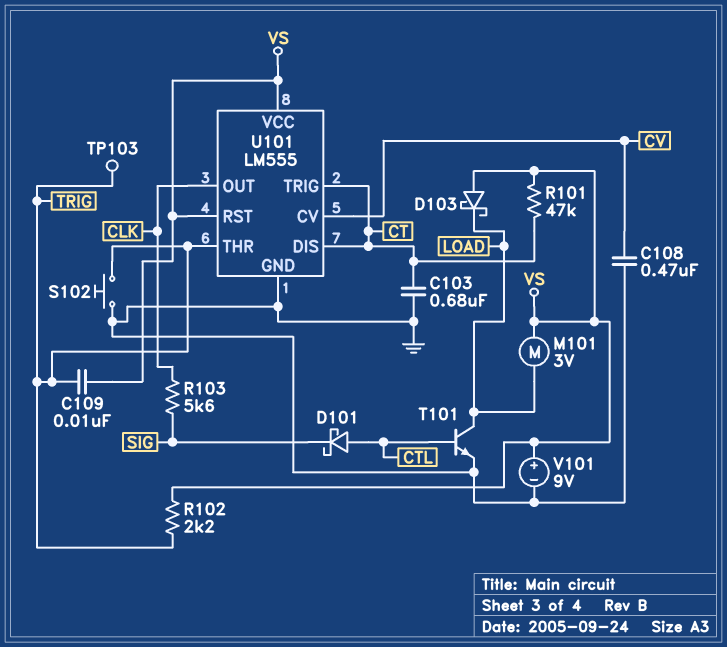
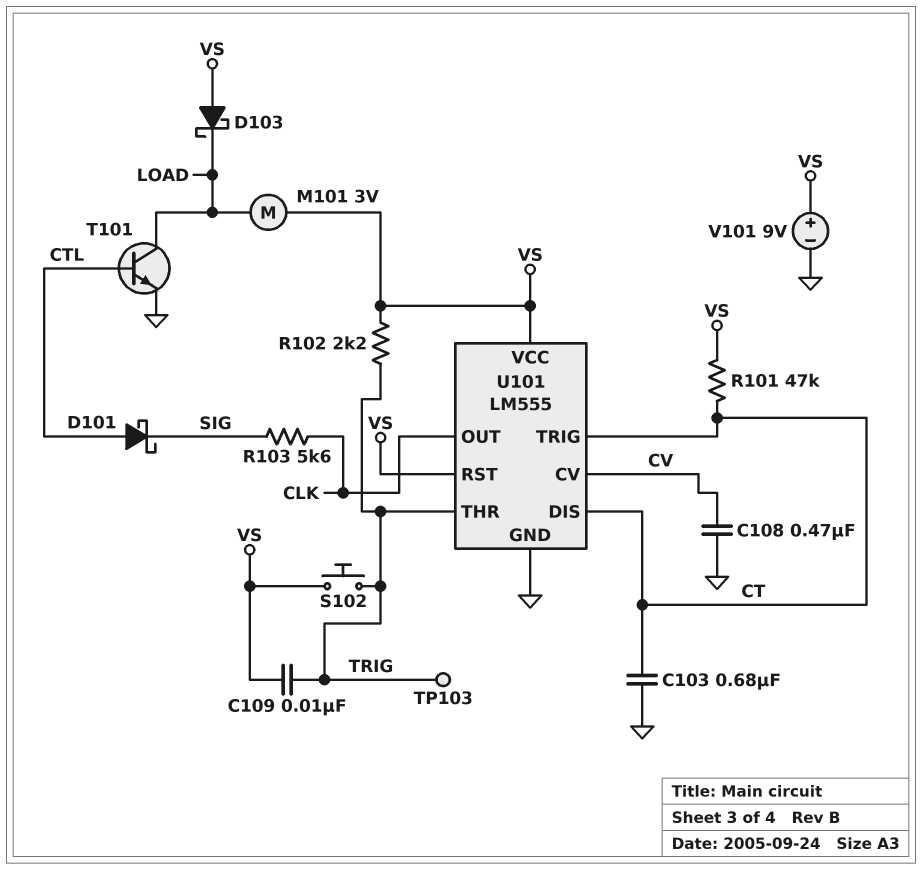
S102: button (GND, TRIG) -> button (TRIG, VS)

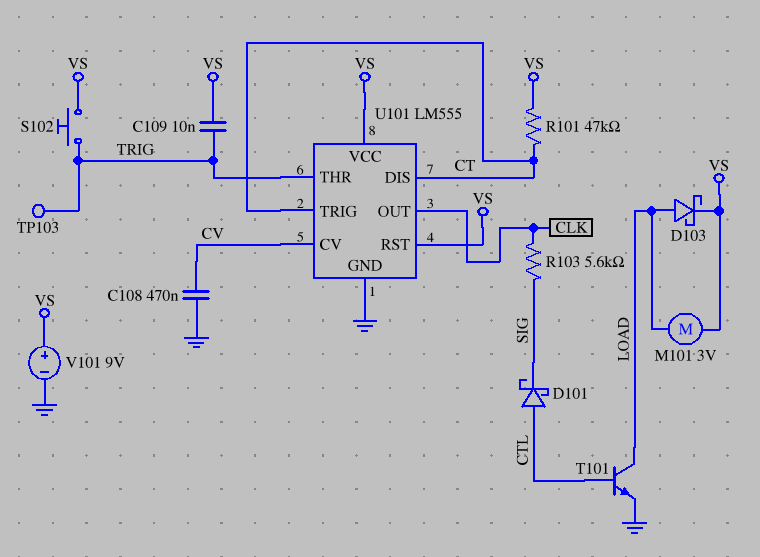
C103: 680nF (CT, GND) -> none
D103: schottky (A VS, K LOAD) -> schottky (A LOAD, K VS)
R102: 2.2k (TRIG, VS) -> none

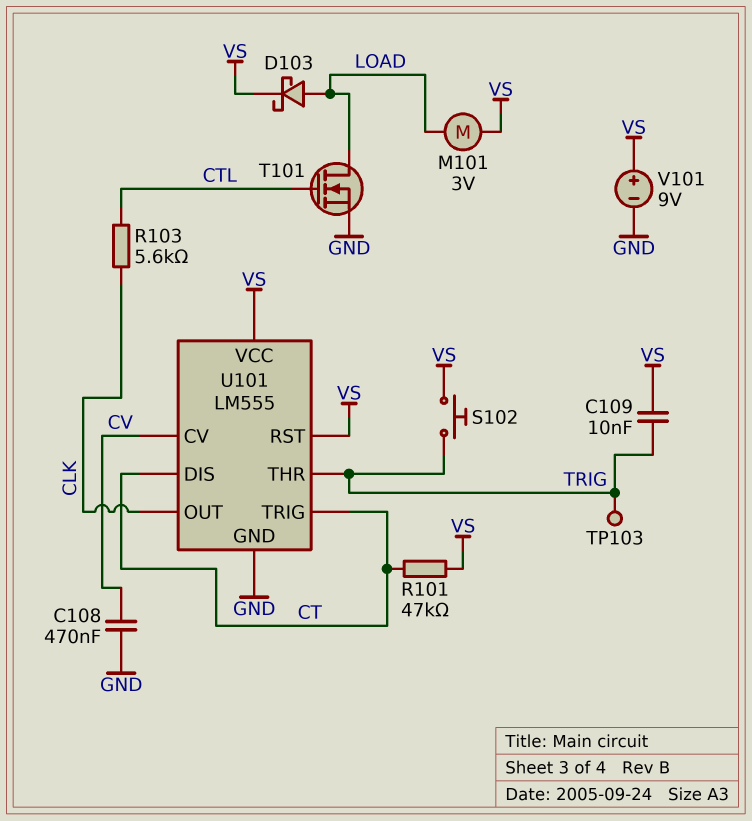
D101: schottky (A CTL, K SIG) -> none
R103: 5.6k (CLK, SIG) -> 5.6k (CLK, CTL)
T101: NPN (B CTL, C LOAD, E GND) -> NMOS (G CTL, D LOAD, S GND)

